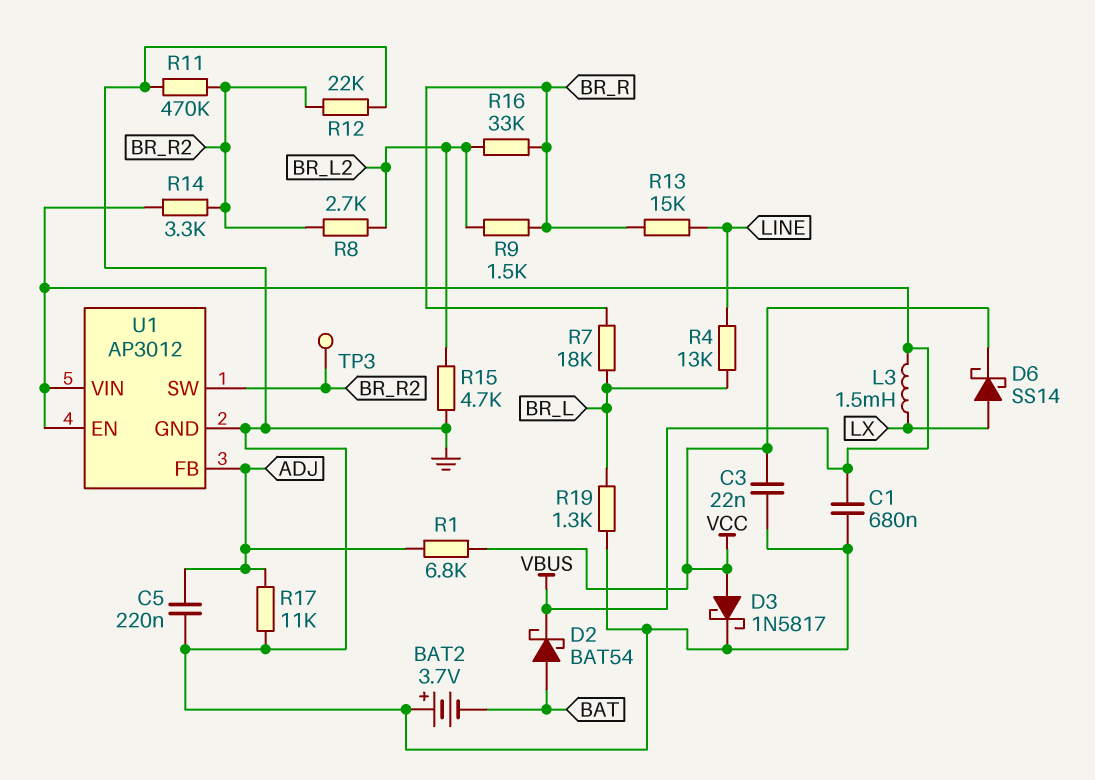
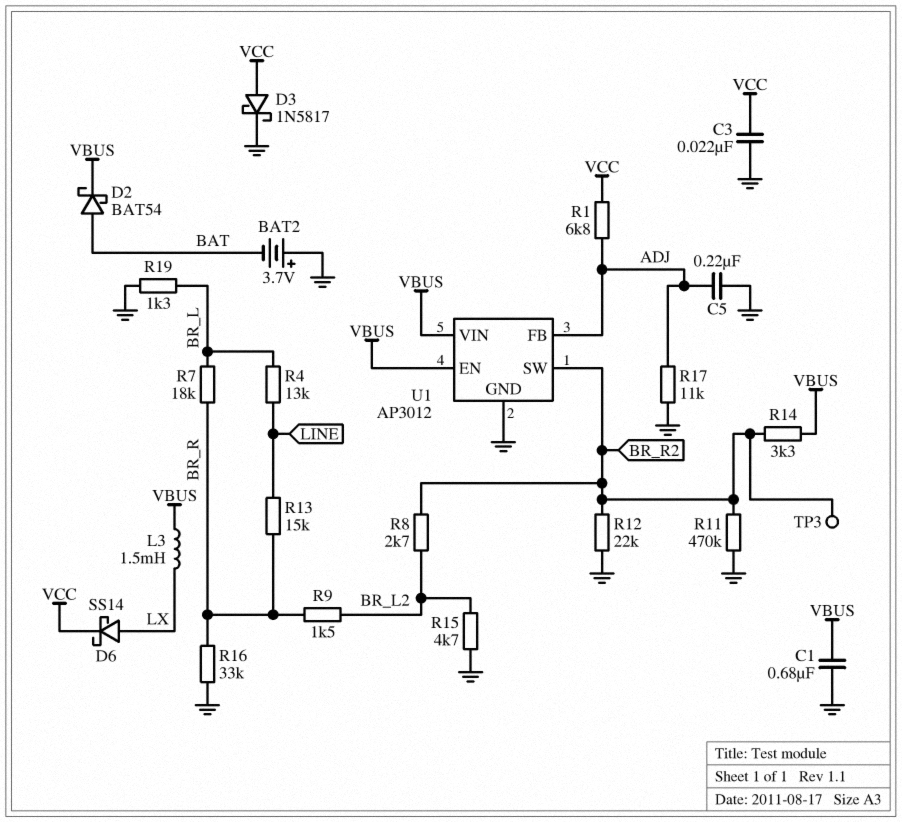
R16: 33k (BR_L2, BR_R) -> 33k (BR_R, GND)

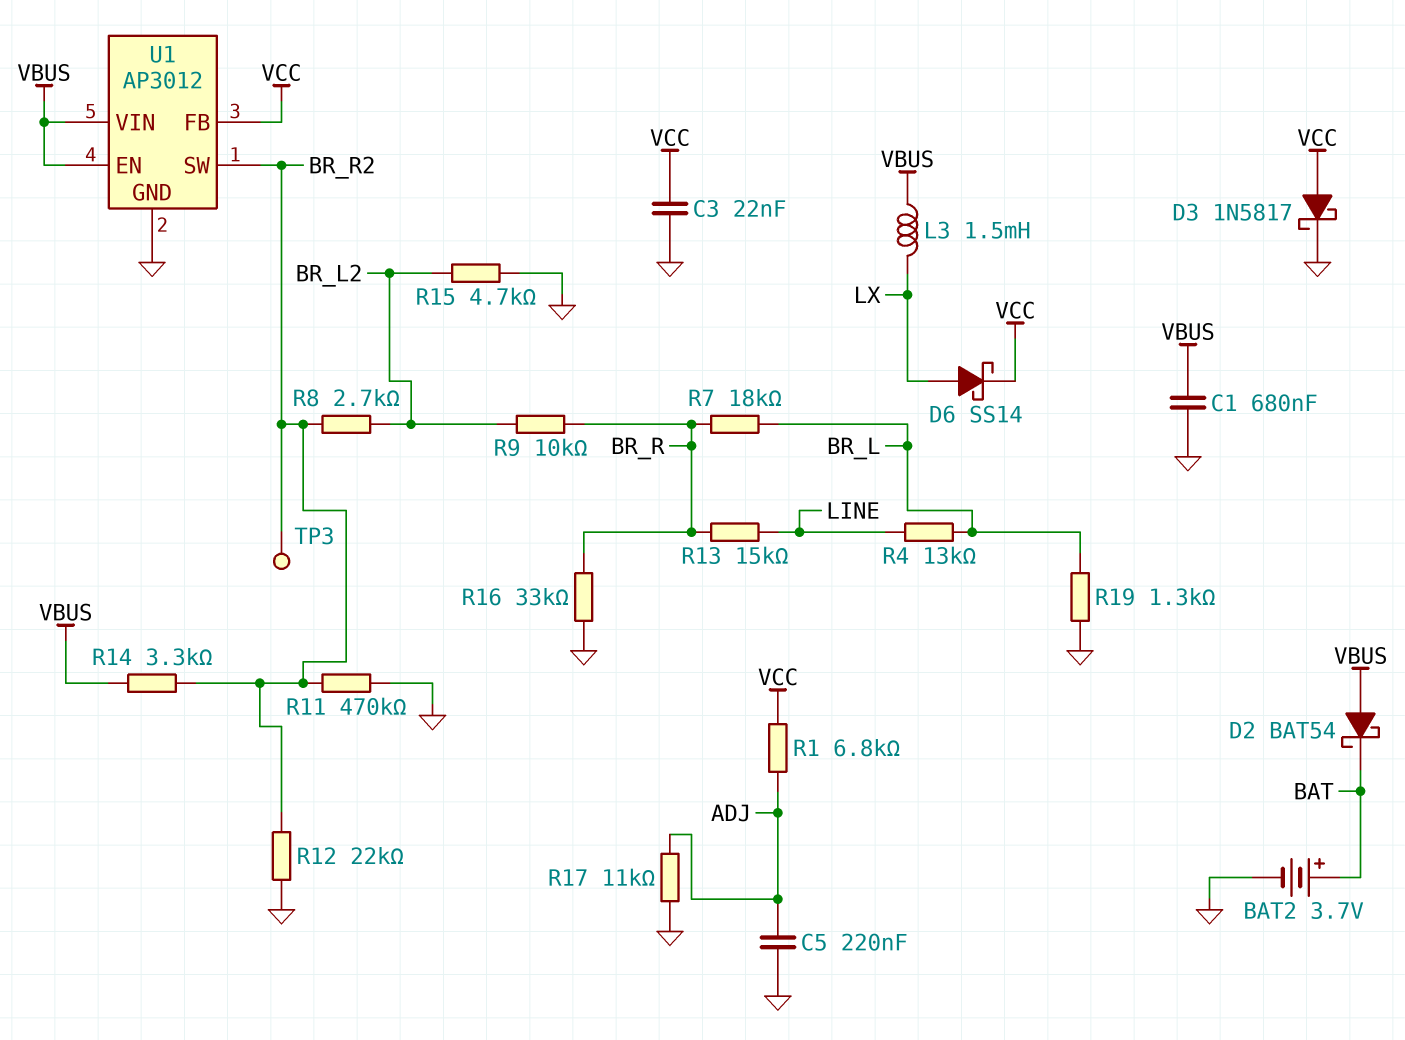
BAT2: 3.7V (plus GND, minus BAT) -> 3.7V (plus BAT, minus GND)
D2: schottky BAT54 (A BAT, K VBUS) -> schottky BAT54 (A VBUS, K BAT)
R9: 1.5k (BR_L2, BR_R) -> 10k (BR_L2, BR_R)
U1 pin FB: ADJ -> VCC

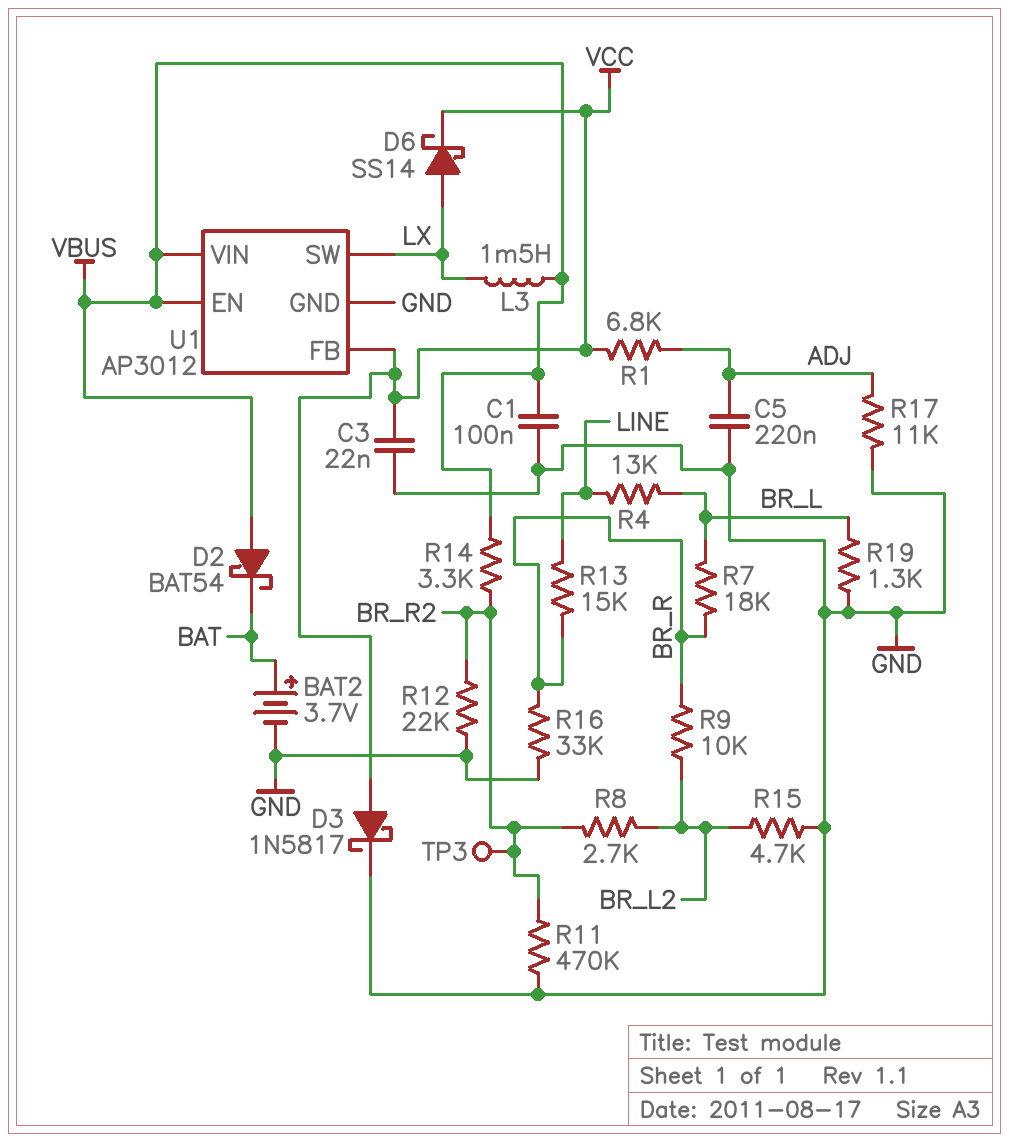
C1: 680nF (GND, VBUS) -> 100nF (GND, VBUS)
U1 pin SW: BR_R2 -> LX

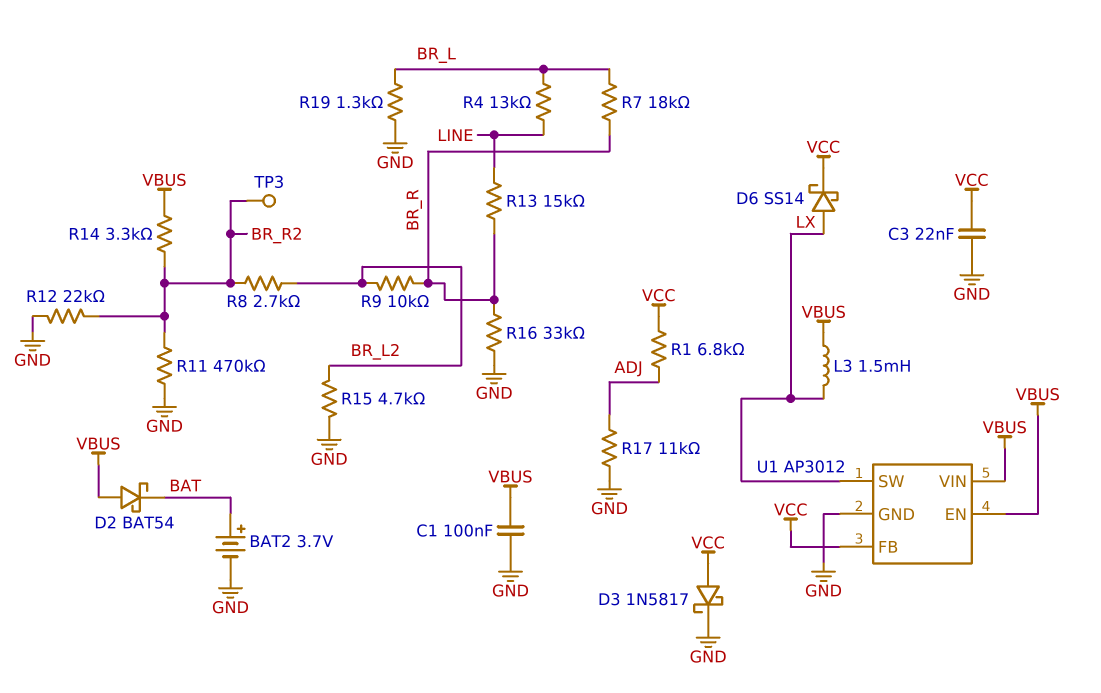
C5: 220nF (ADJ, GND) -> none

